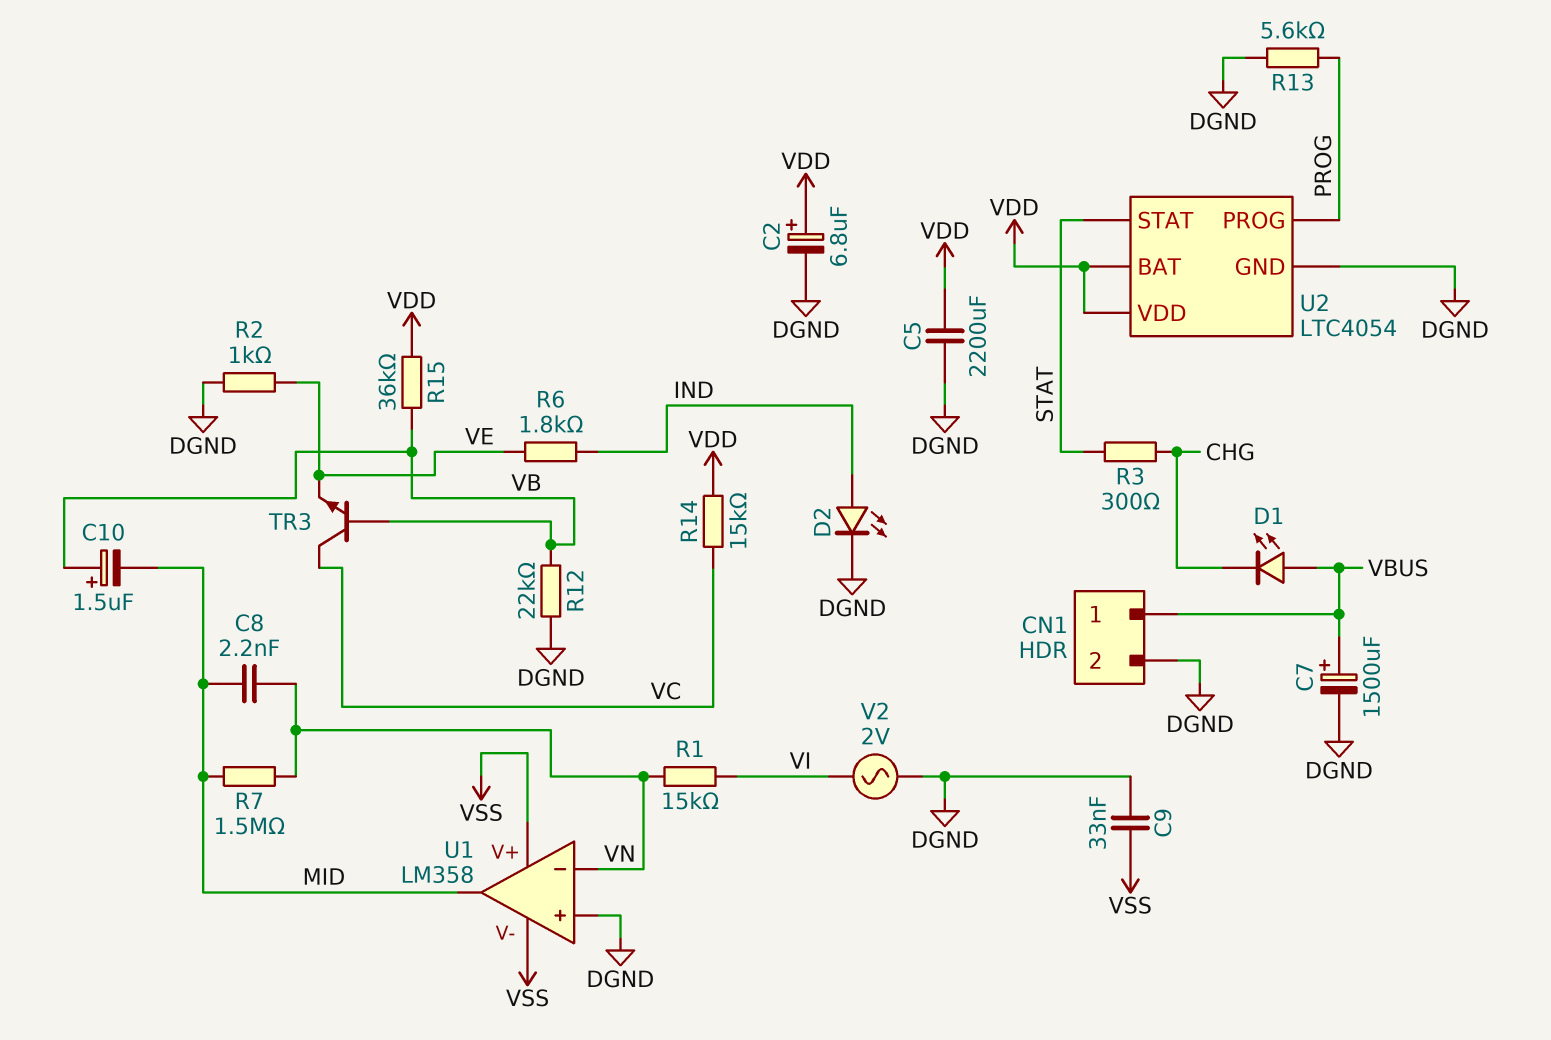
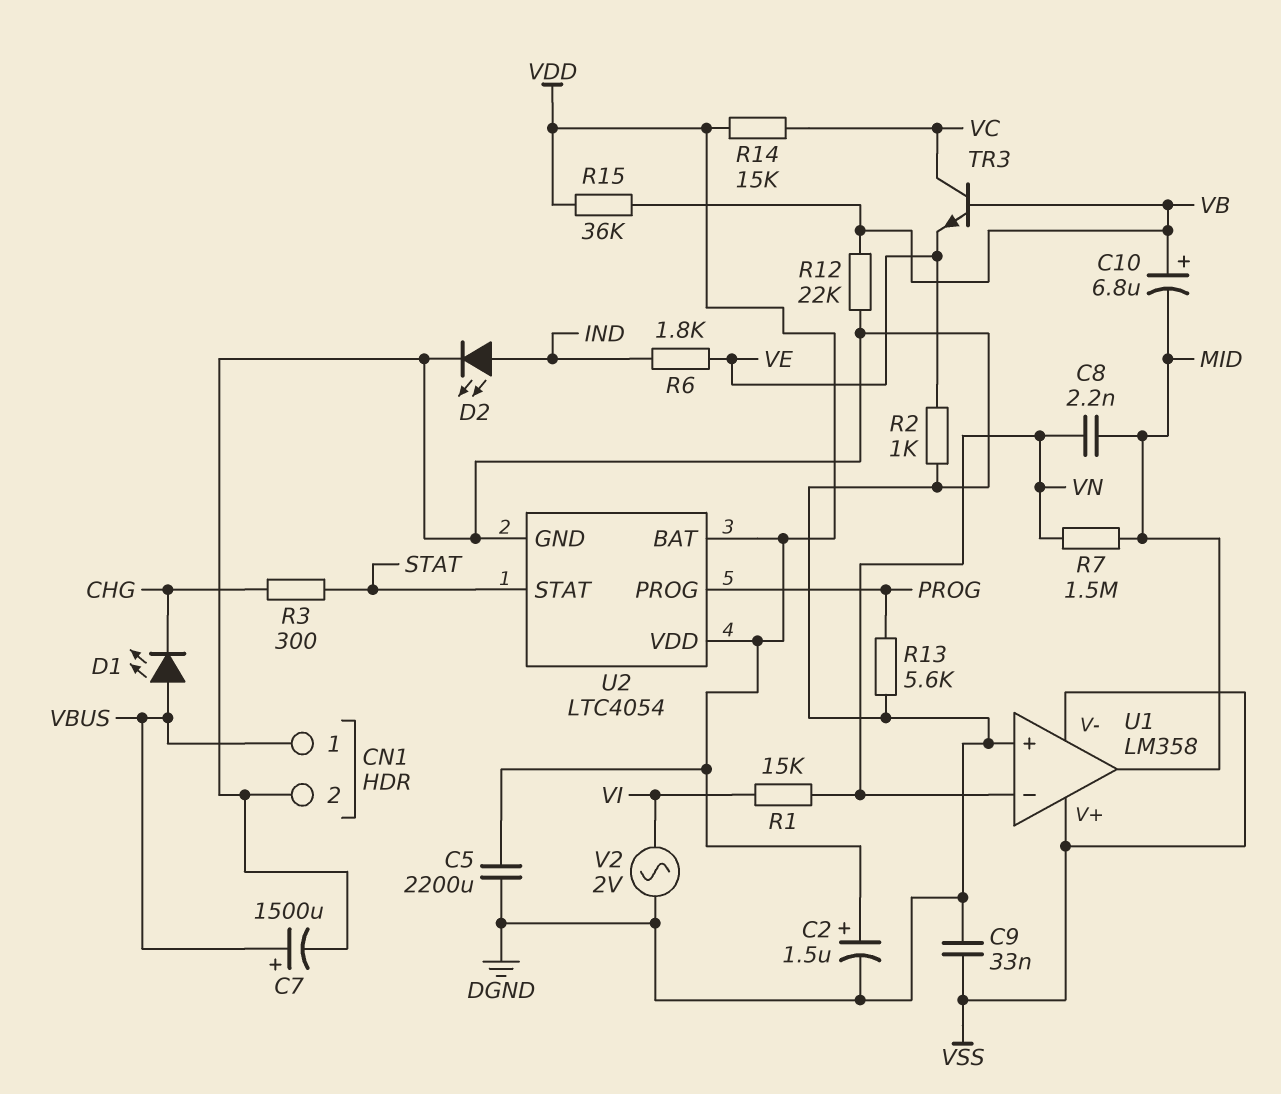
C2: 6.8uF (plus VDD, minus DGND) -> 1.5uF (plus VDD, minus DGND)
C10: 1.5uF (plus VB, minus MID) -> 6.8uF (plus VB, minus MID)

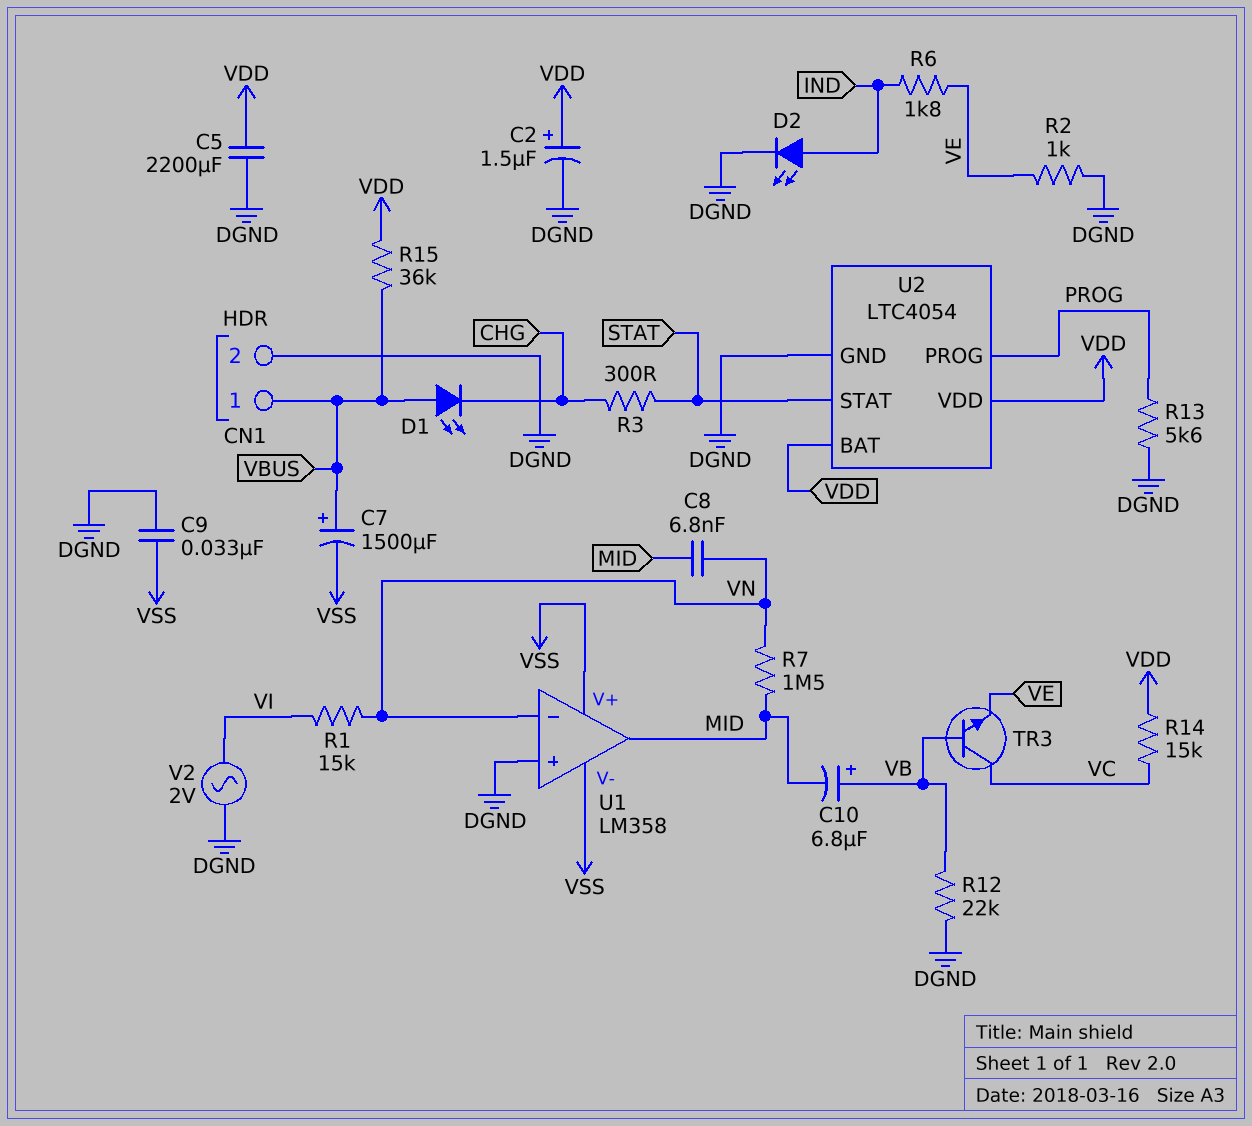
C7: 1500uF (plus VBUS, minus DGND) -> 1500uF (plus VBUS, minus VSS)
C8: 2.2nF (MID, VN) -> 6.8nF (MID, VN)
R15: 36k (VB, VDD) -> 36k (VBUS, VDD)

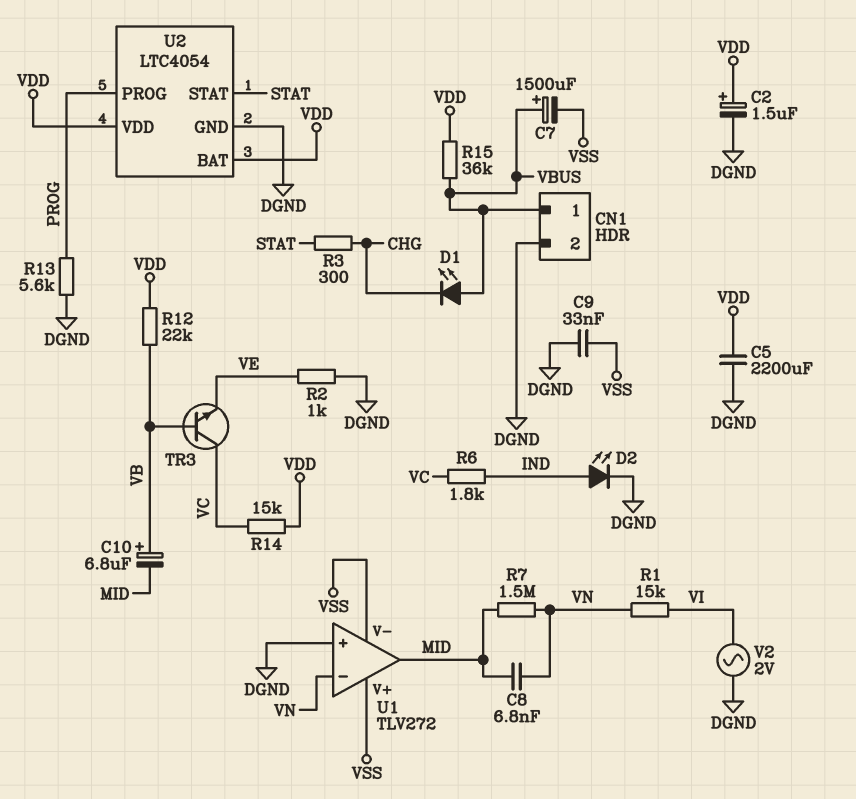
R6: 1.8k (IND, VE) -> 1.8k (IND, VC)
R12: 22k (DGND, VB) -> 22k (VB, VDD)
U1: LM358 -> TLV272

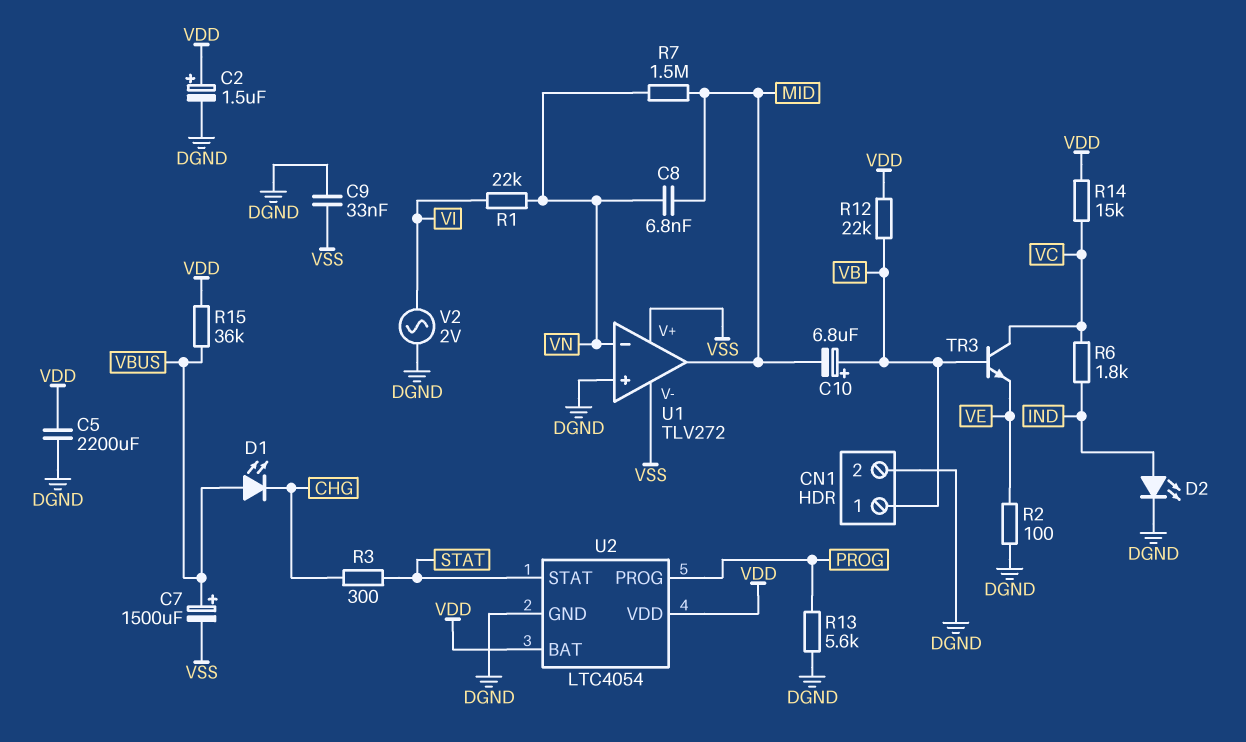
CN1 pin 1: VBUS -> VB
R1: 15k (VI, VN) -> 22k (VI, VN)
R2: 1k (DGND, VE) -> 100 (DGND, VE)

